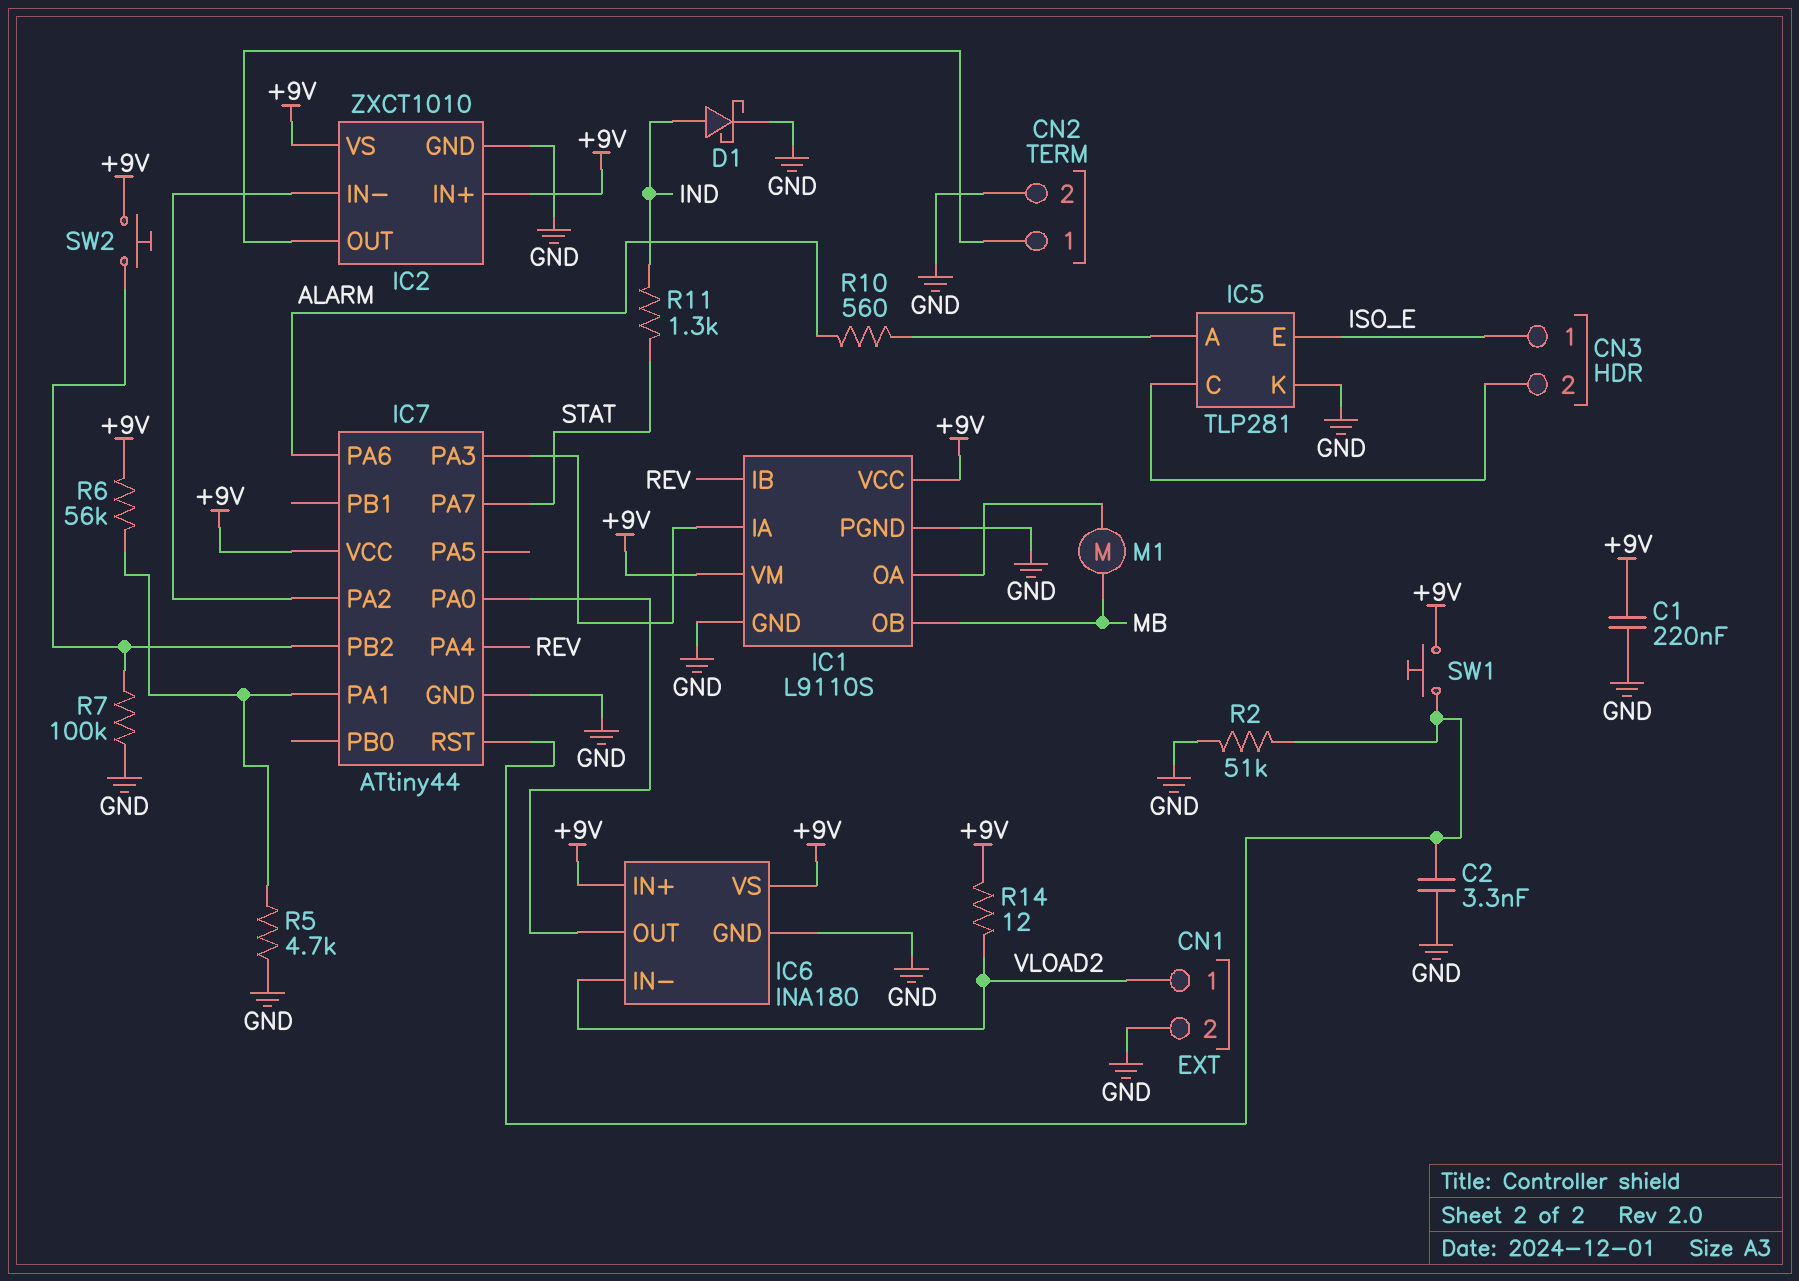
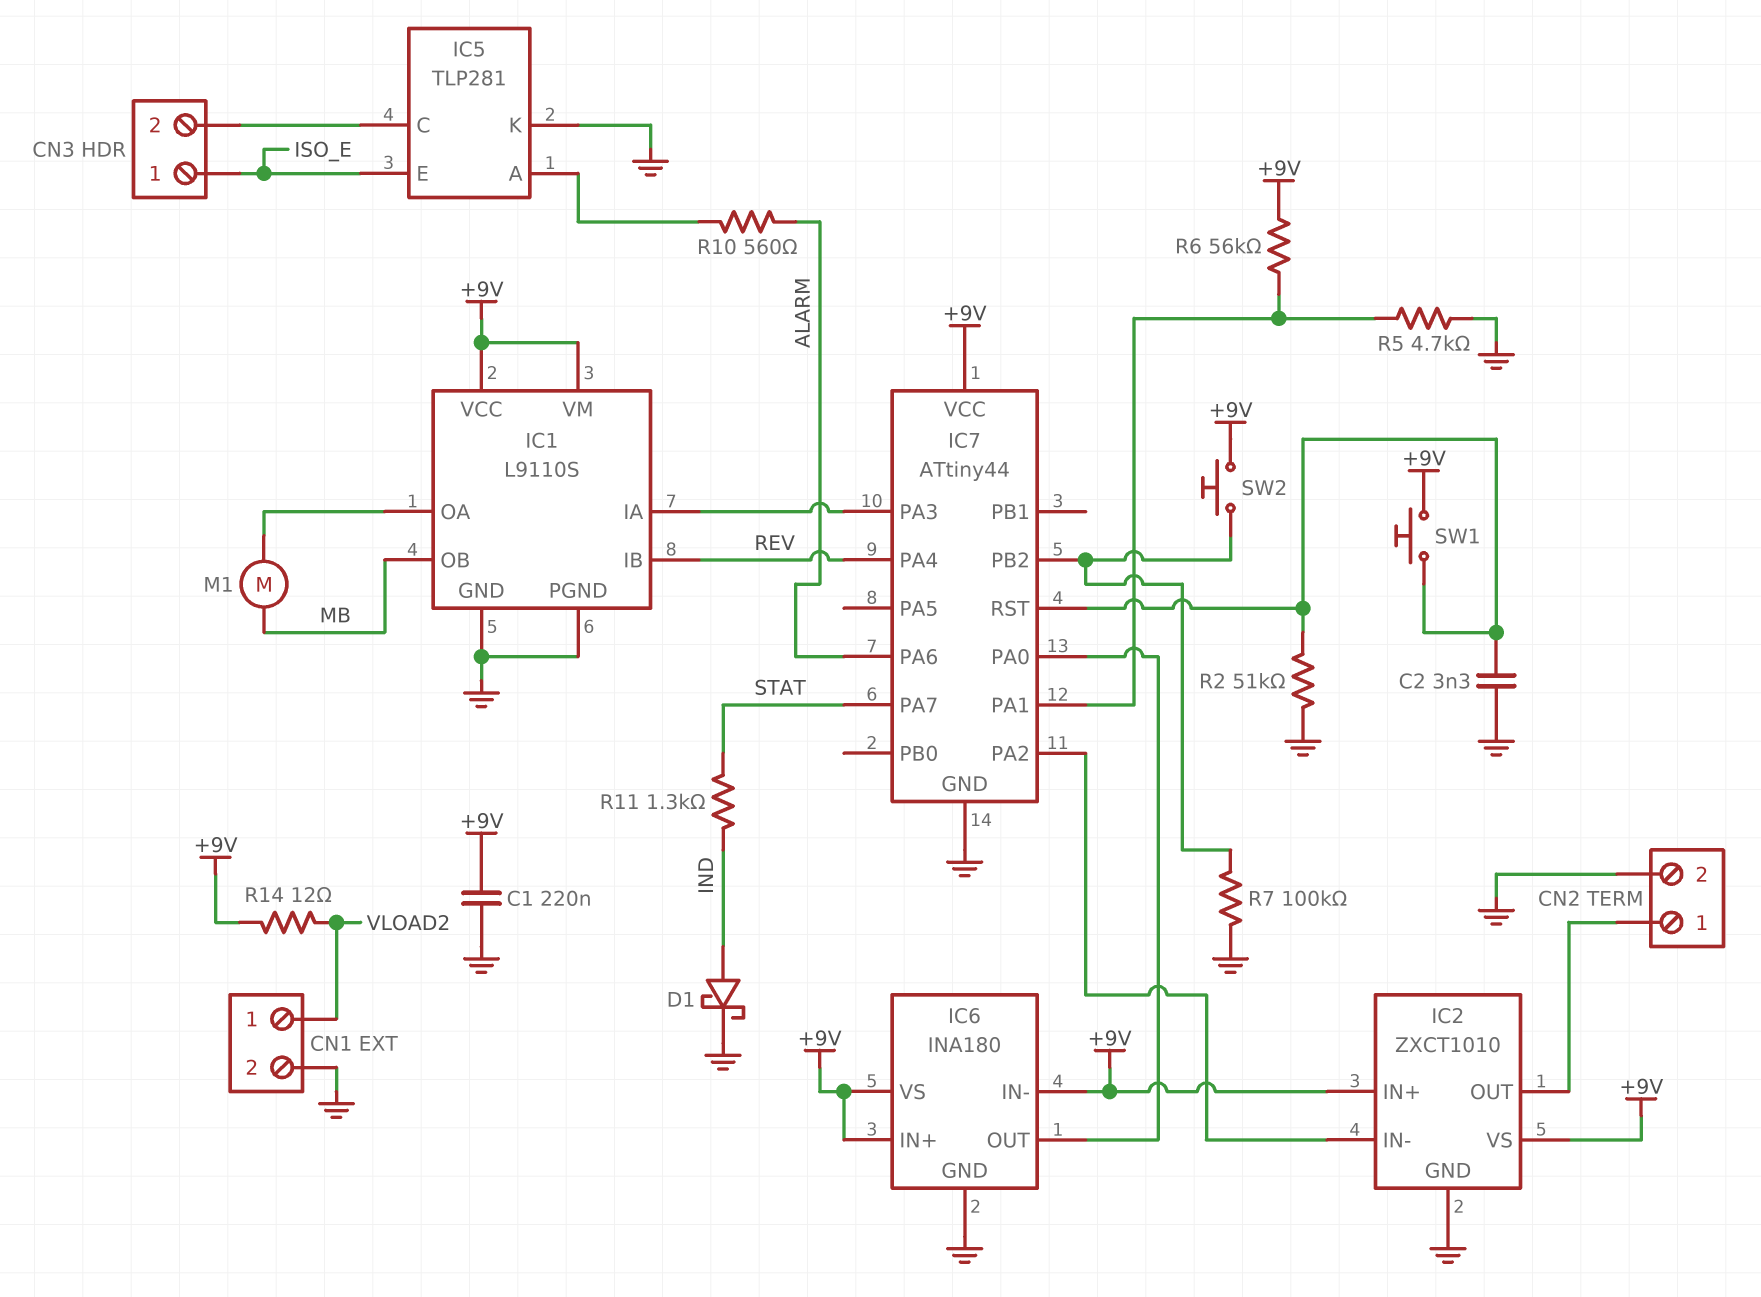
IC6 pin IN-: VLOAD2 -> +9V

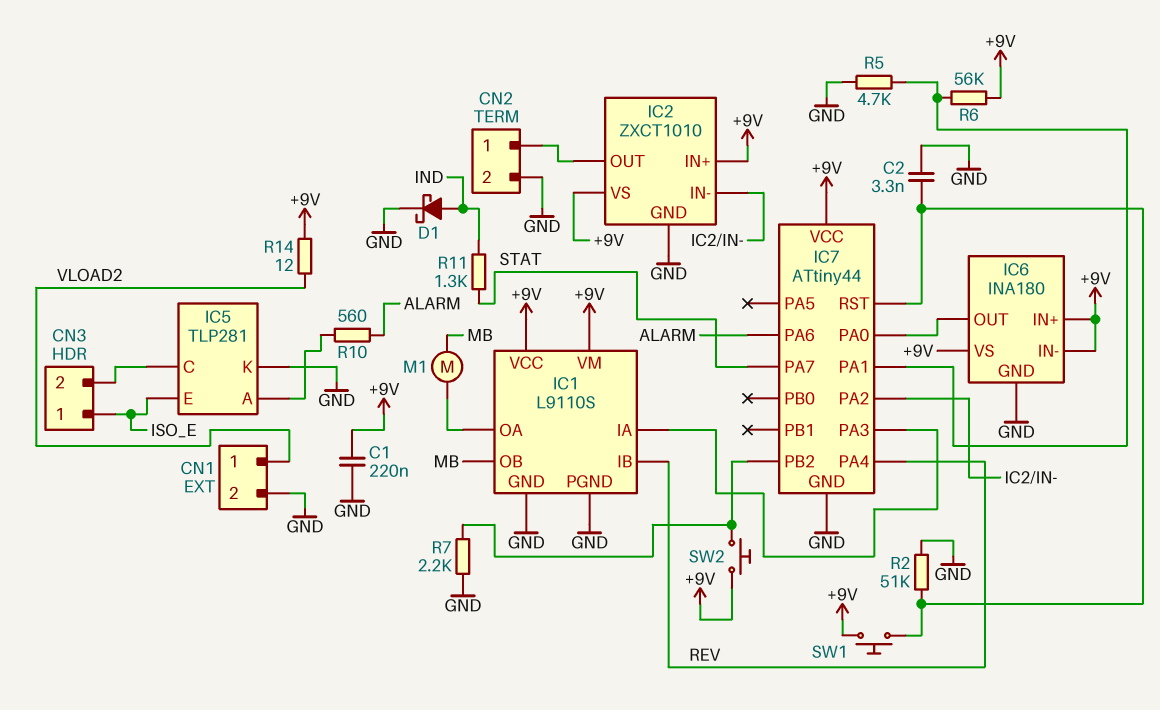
R7: 100k (GND, IC7/PB2) -> 2.2k (GND, IC7/PB2)

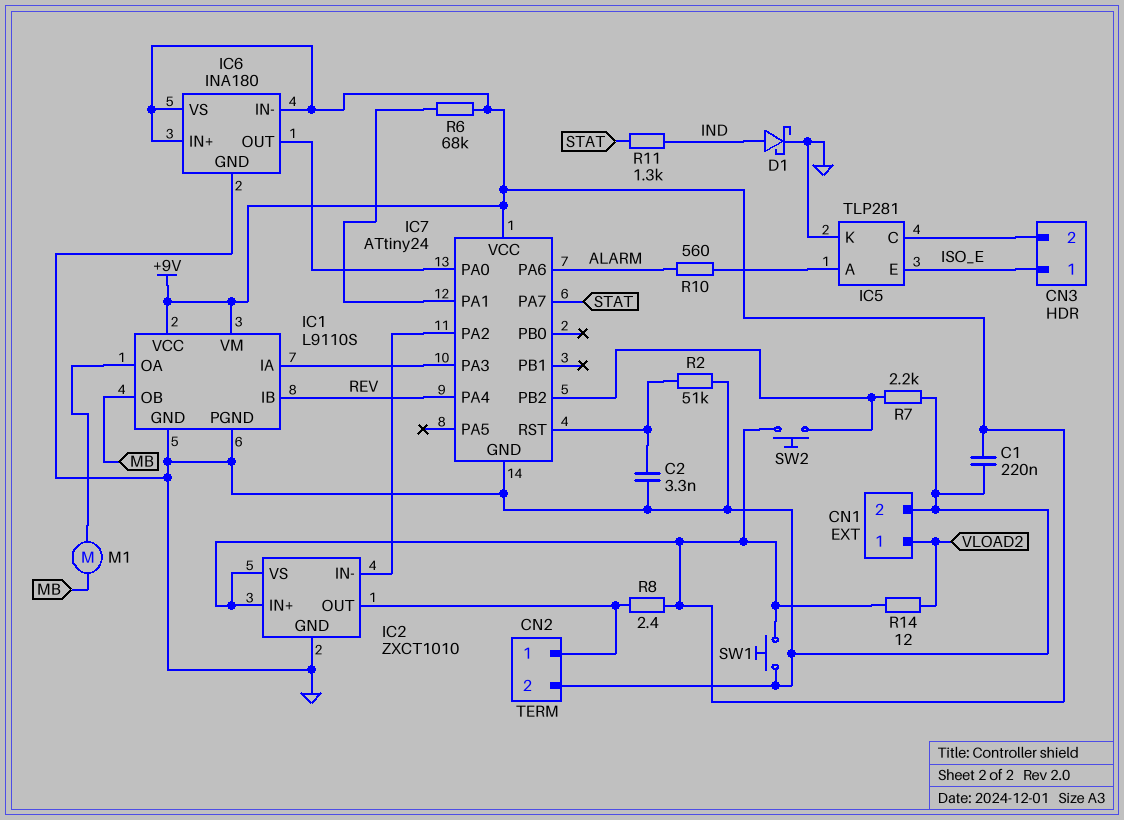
IC7: ATtiny44 -> ATtiny24
R5: 4.7k (GND, IC7/PA1) -> none
R6: 56k (+9V, IC7/PA1) -> 68k (+9V, IC7/PA1)
R8: none -> 2.4 (+9V, CN2/1)
SW1: button (+9V, IC7/RST) -> button (+9V, GND)

